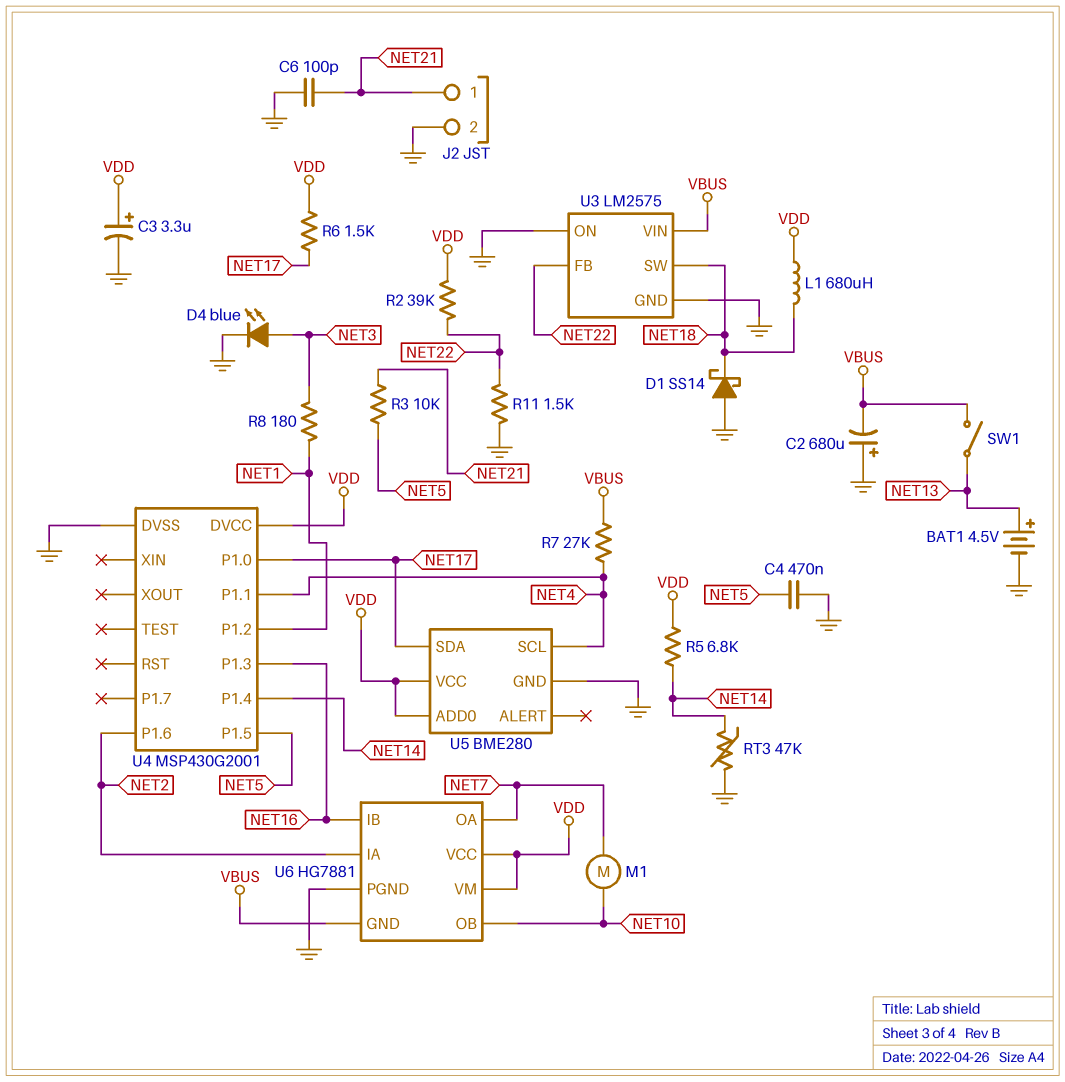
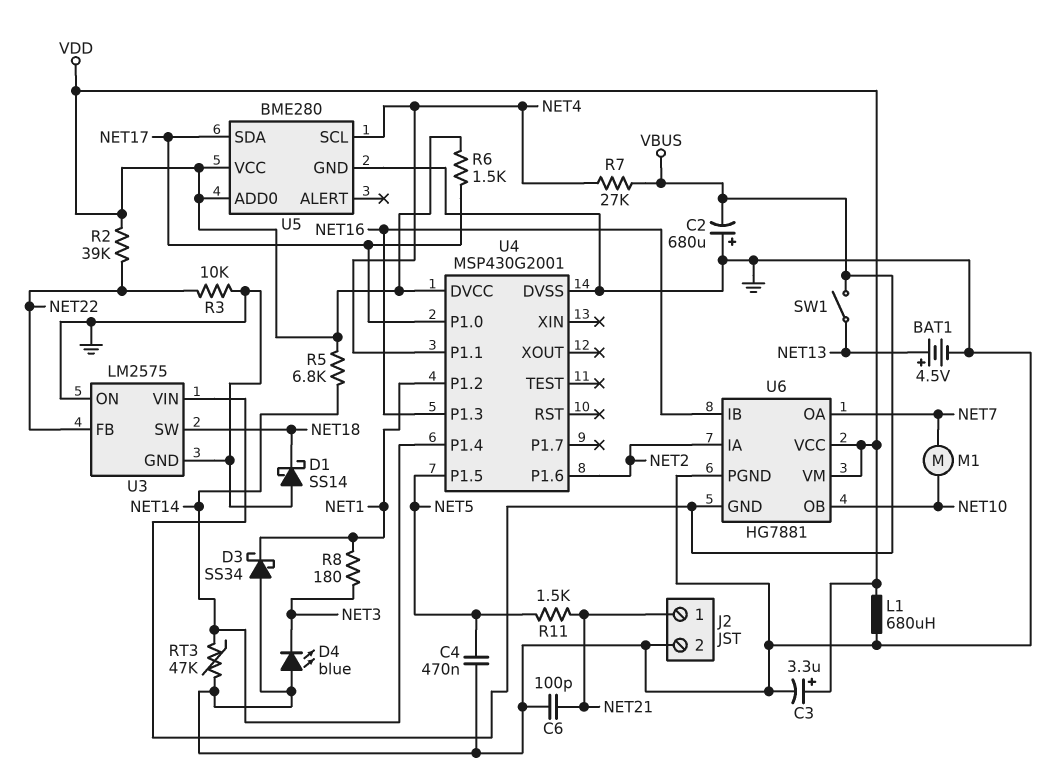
D3: none -> schottky SS34 (A GND, K NET1)
D4: LED blue (A NET3, K GND) -> LED blue (A GND, K NET3)
L1: 680uH (NET18, VDD) -> 680uH (GND, VDD)
R3: 10k (NET5, NET21) -> 10k (GND, NET22)
R11: 1.5k (GND, NET22) -> 1.5k (NET5, NET21)

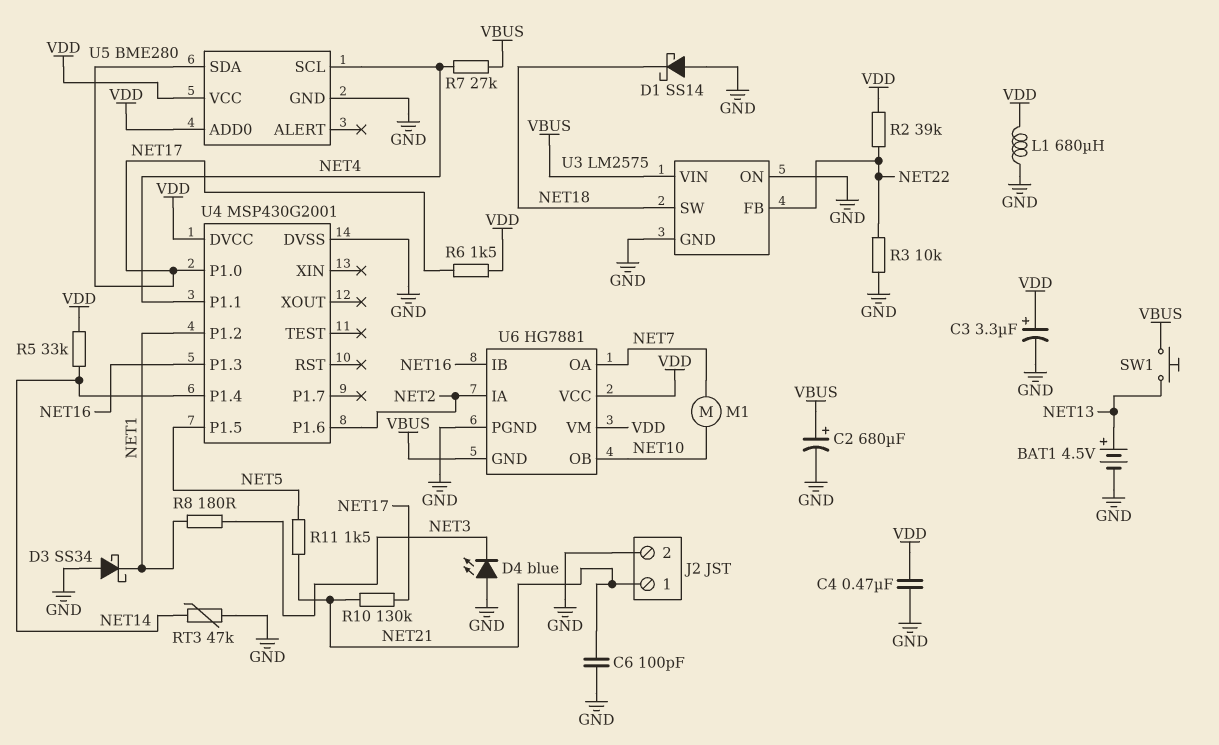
C2: 680uF (plus GND, minus VBUS) -> 680uF (plus VBUS, minus GND)
C4: 470nF (GND, NET5) -> 470nF (GND, VDD)
R5: 6.8k (NET14, VDD) -> 33k (NET14, VDD)
R10: none -> 130k (NET17, NET21)
SW1: switch (NET13, VBUS) -> button (NET13, VBUS)

